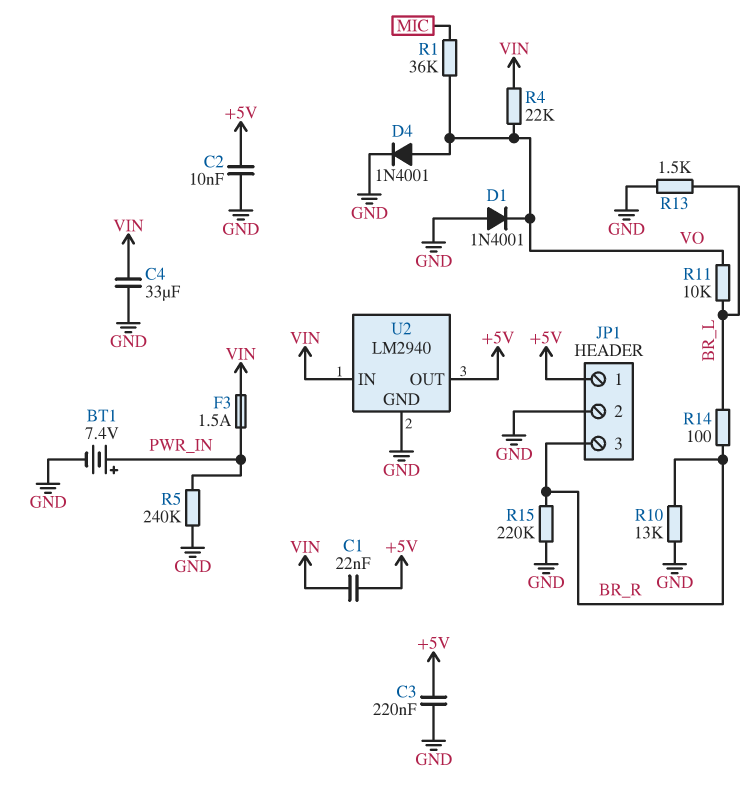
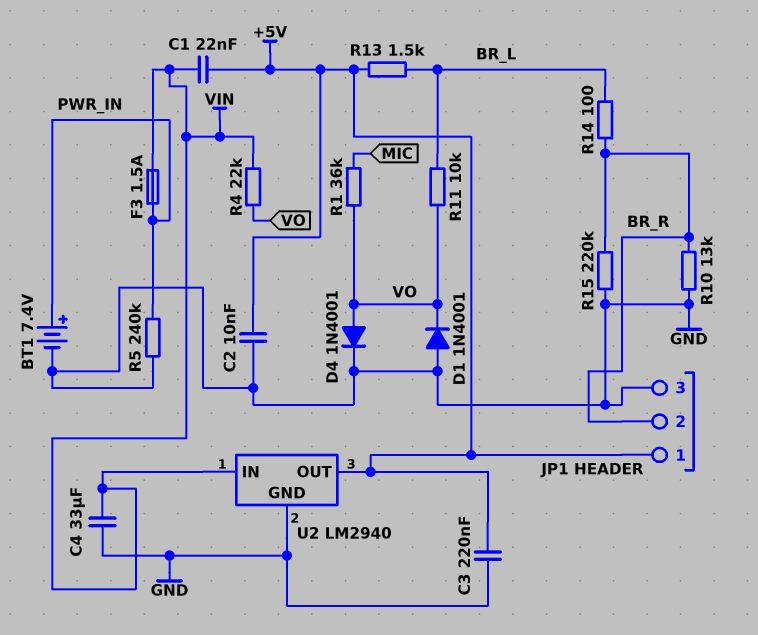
JP1 pin 2: GND -> BR_R
JP1 pin 3: BR_R -> GND
R13: 1.5k (BR_L, GND) -> 1.5k (+5V, BR_L)

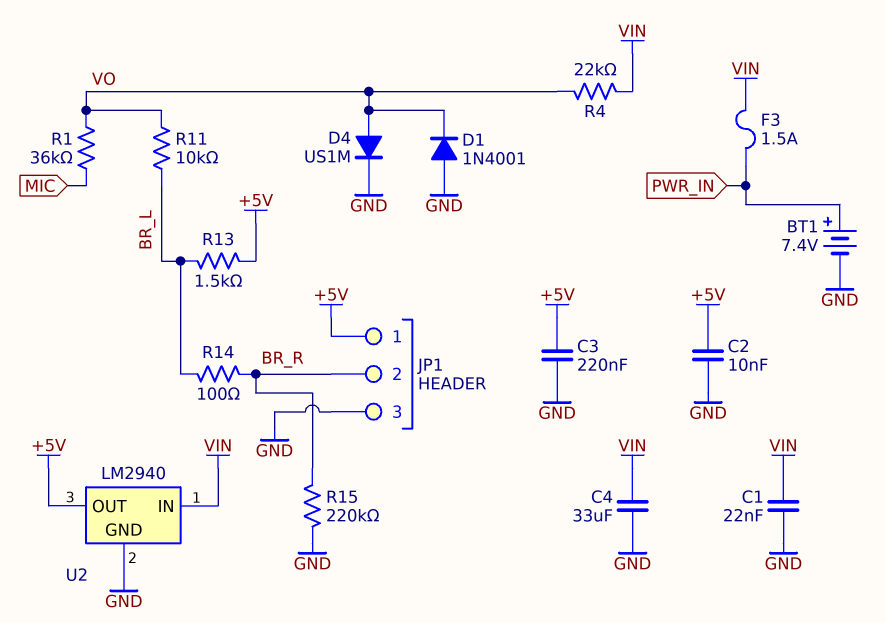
C1: 22nF (+5V, VIN) -> 22nF (GND, VIN)
D4: diode 1N4001 (A VO, K GND) -> diode US1M (A VO, K GND)
R5: 240k (GND, PWR_IN) -> none
R10: 13k (BR_R, GND) -> none

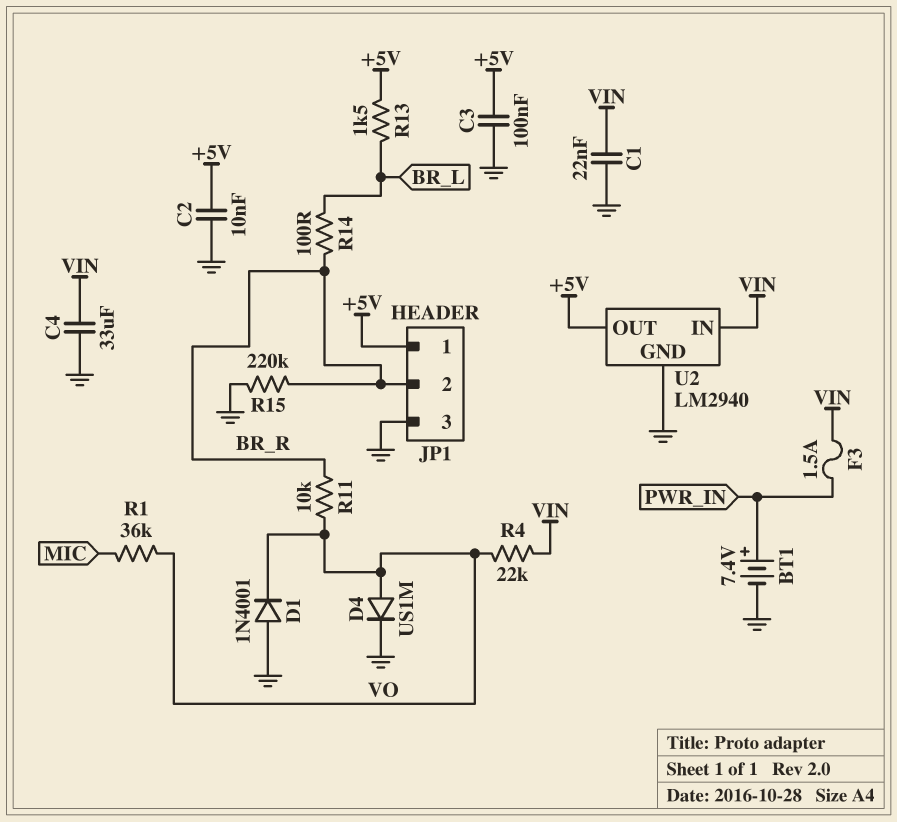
C3: 220nF (+5V, GND) -> 100nF (+5V, GND)
R11: 10k (BR_L, VO) -> 10k (BR_R, VO)

